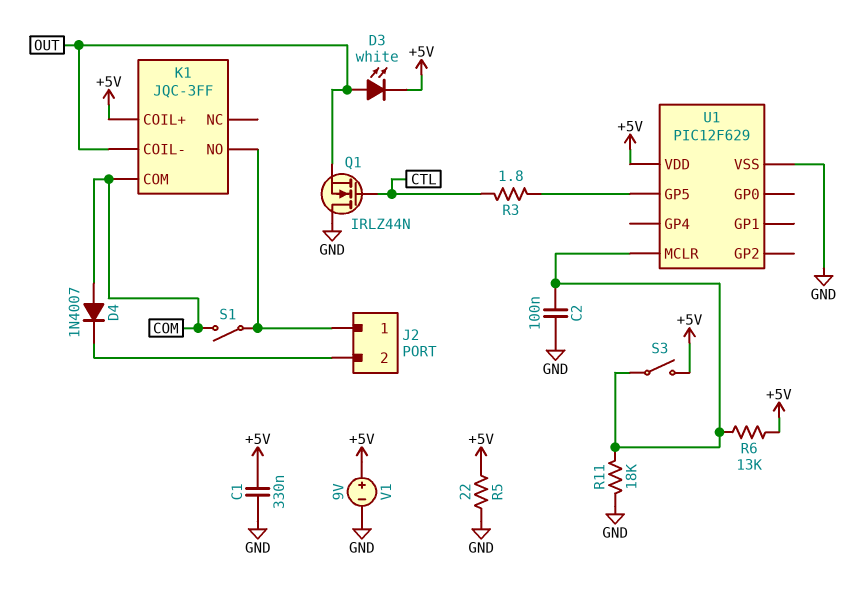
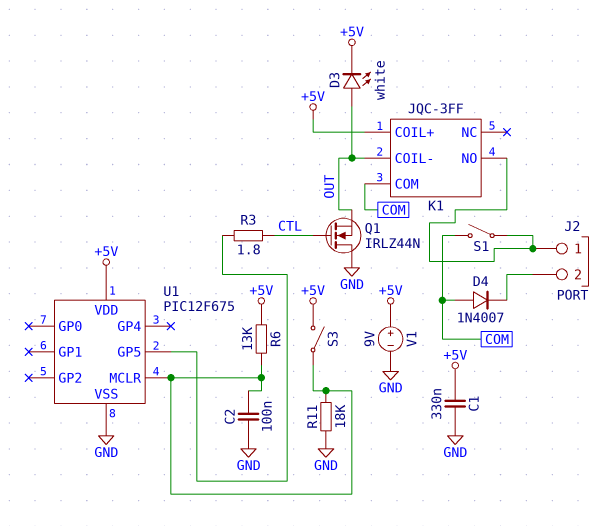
R5: 22 (+5V, GND) -> none
U1: PIC12F629 -> PIC12F675

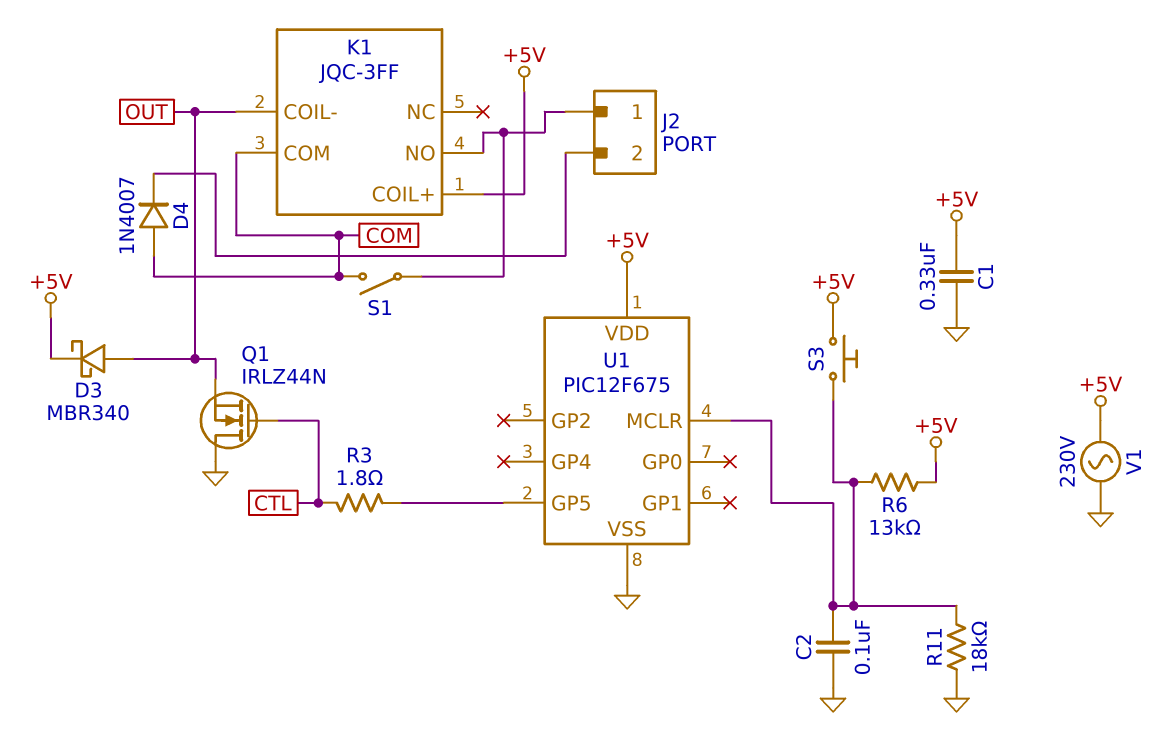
D3: LED white (A OUT, K +5V) -> schottky MBR340 (A OUT, K +5V)
S3: switch (+5V, U1/MCLR) -> button (+5V, U1/MCLR)
V1: 9V (plus +5V, minus GND) -> AC 230V (+5V, GND)

